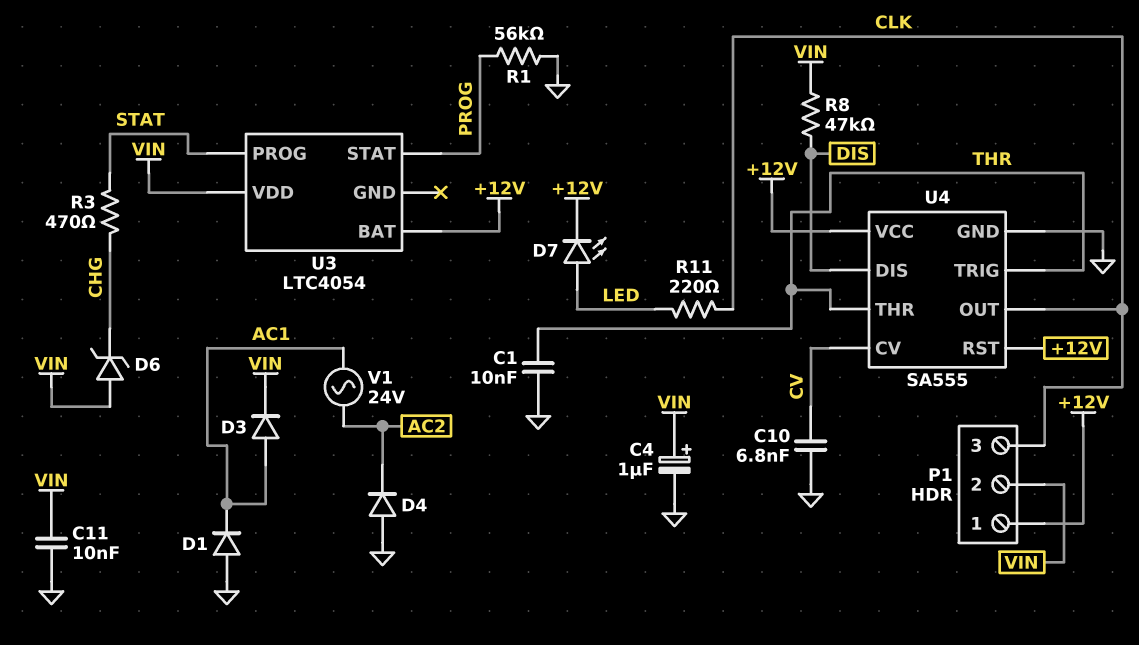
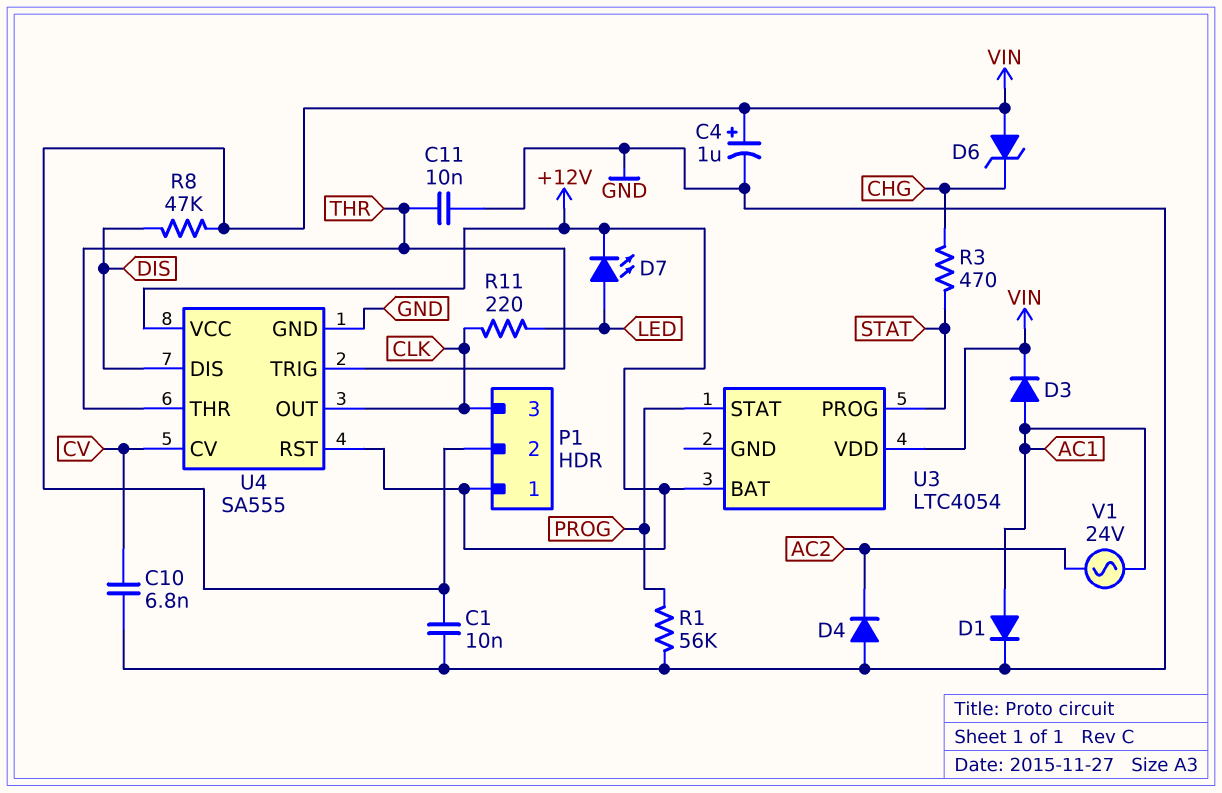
C1: 10nF (GND, THR) -> 10nF (GND, VIN)
C11: 10nF (GND, VIN) -> 10nF (GND, THR)
D1: diode (A GND, K AC1) -> diode (A AC1, K GND)

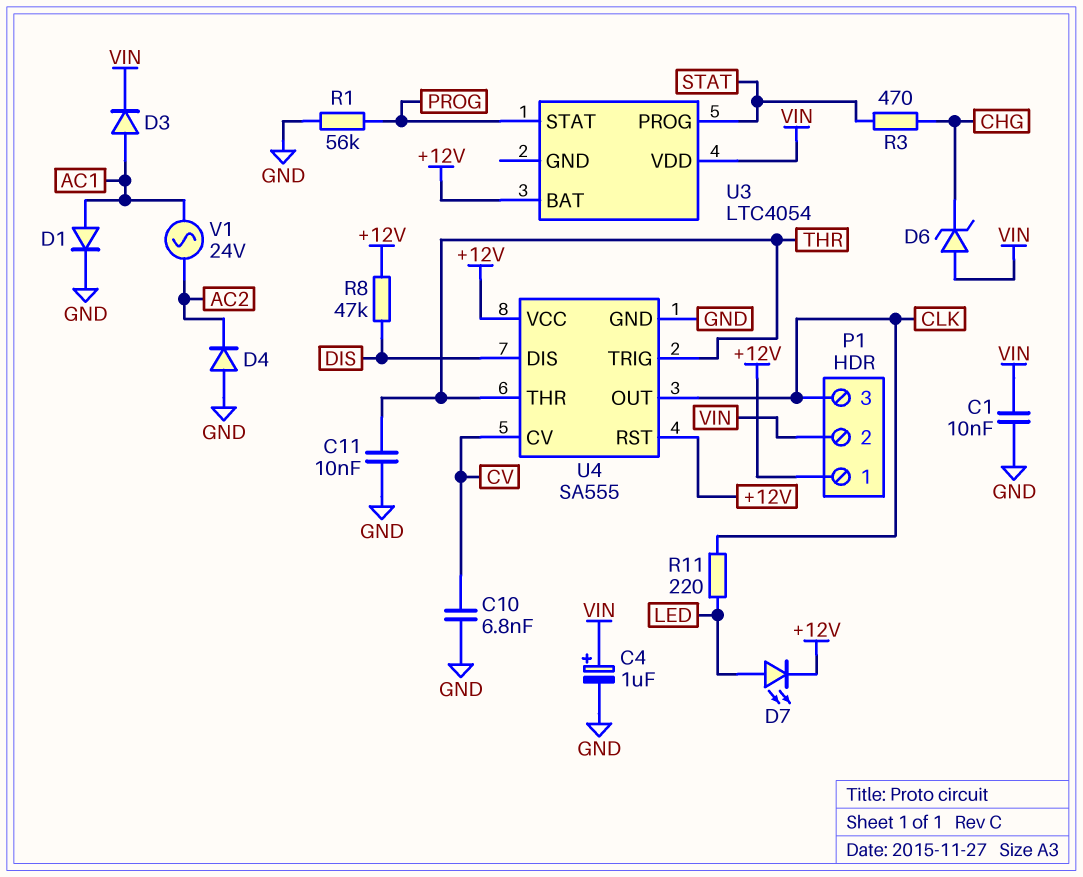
R8: 47k (DIS, VIN) -> 47k (+12V, DIS)

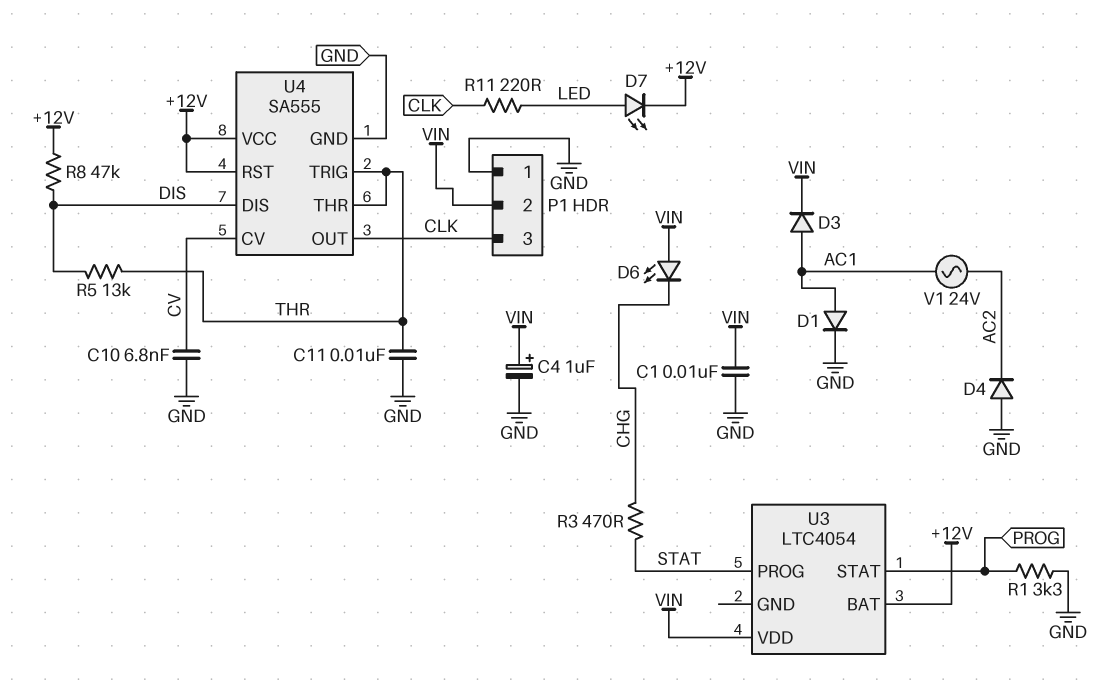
D6: zener (A VIN, K CHG) -> LED (A VIN, K CHG)
P1 pin 1: +12V -> GND
R1: 56k (GND, PROG) -> 3.3k (GND, PROG)
R5: none -> 13k (DIS, THR)

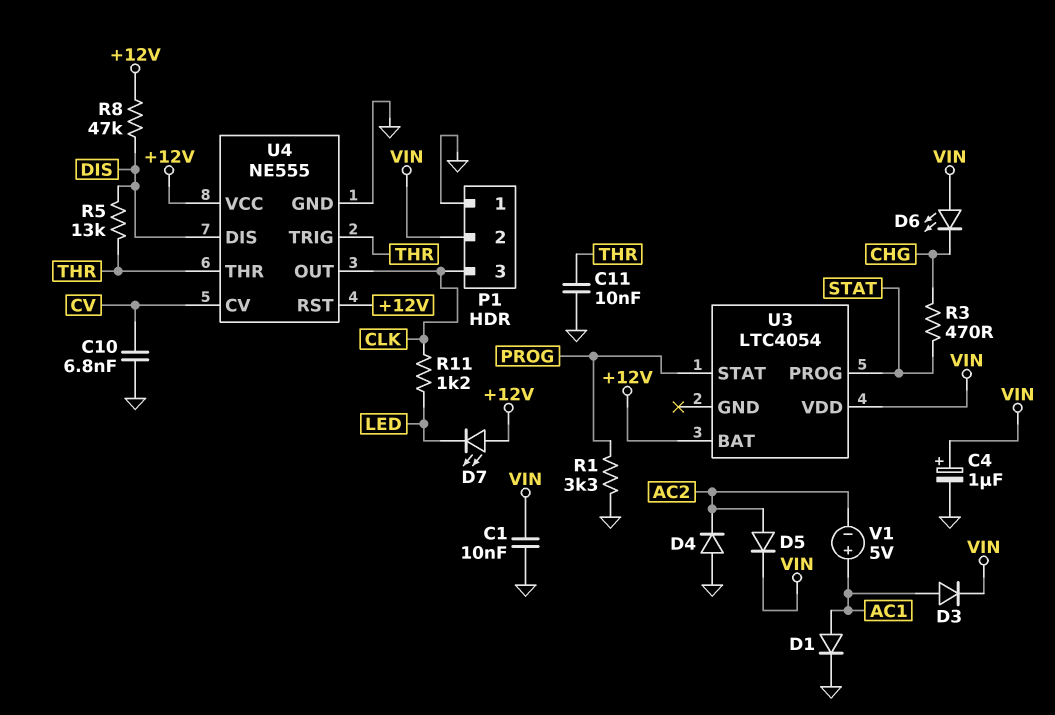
D5: none -> diode (A AC2, K VIN)
D7: LED (A LED, K +12V) -> LED (A +12V, K LED)
R11: 220 (CLK, LED) -> 1.2k (CLK, LED)
U4: SA555 -> NE555
V1: AC 24V (AC1, AC2) -> 5V (plus AC1, minus AC2)

